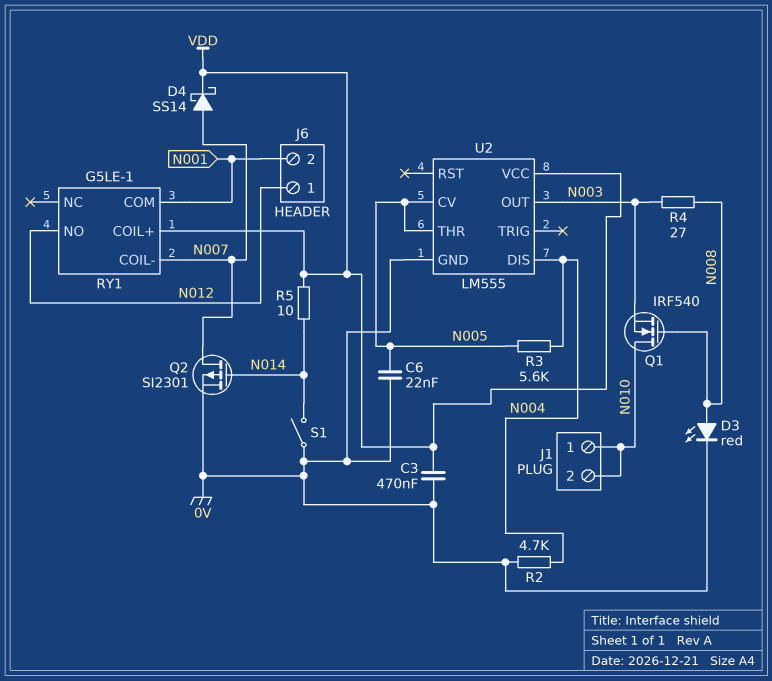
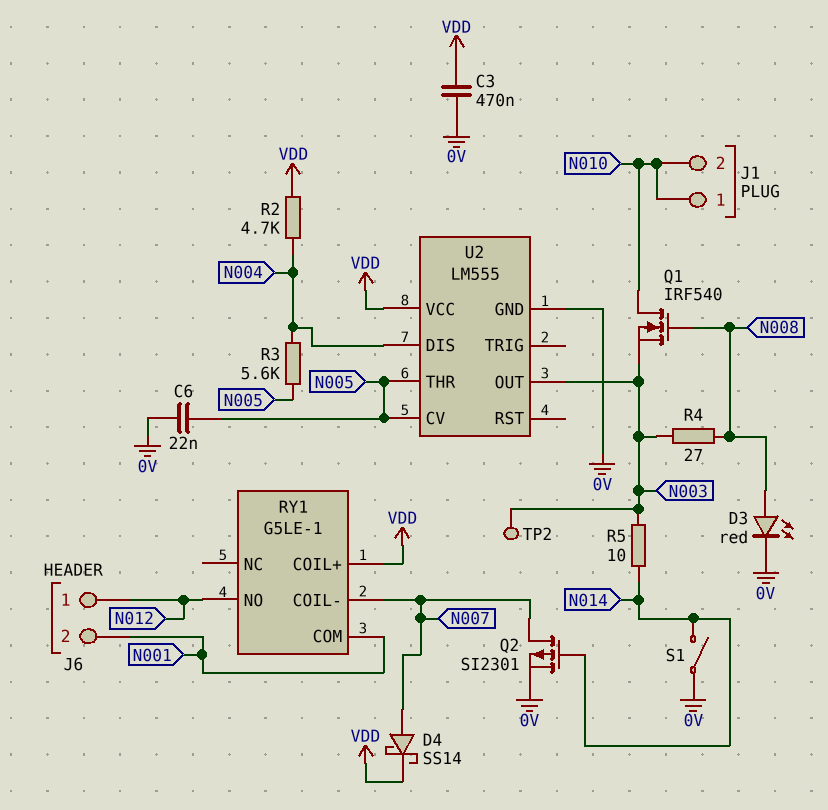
R2: 4.7k (0V, N004) -> 4.7k (N004, VDD)
R5: 10 (N014, VDD) -> 10 (N003, N014)
TP2: none -> test point (N003)

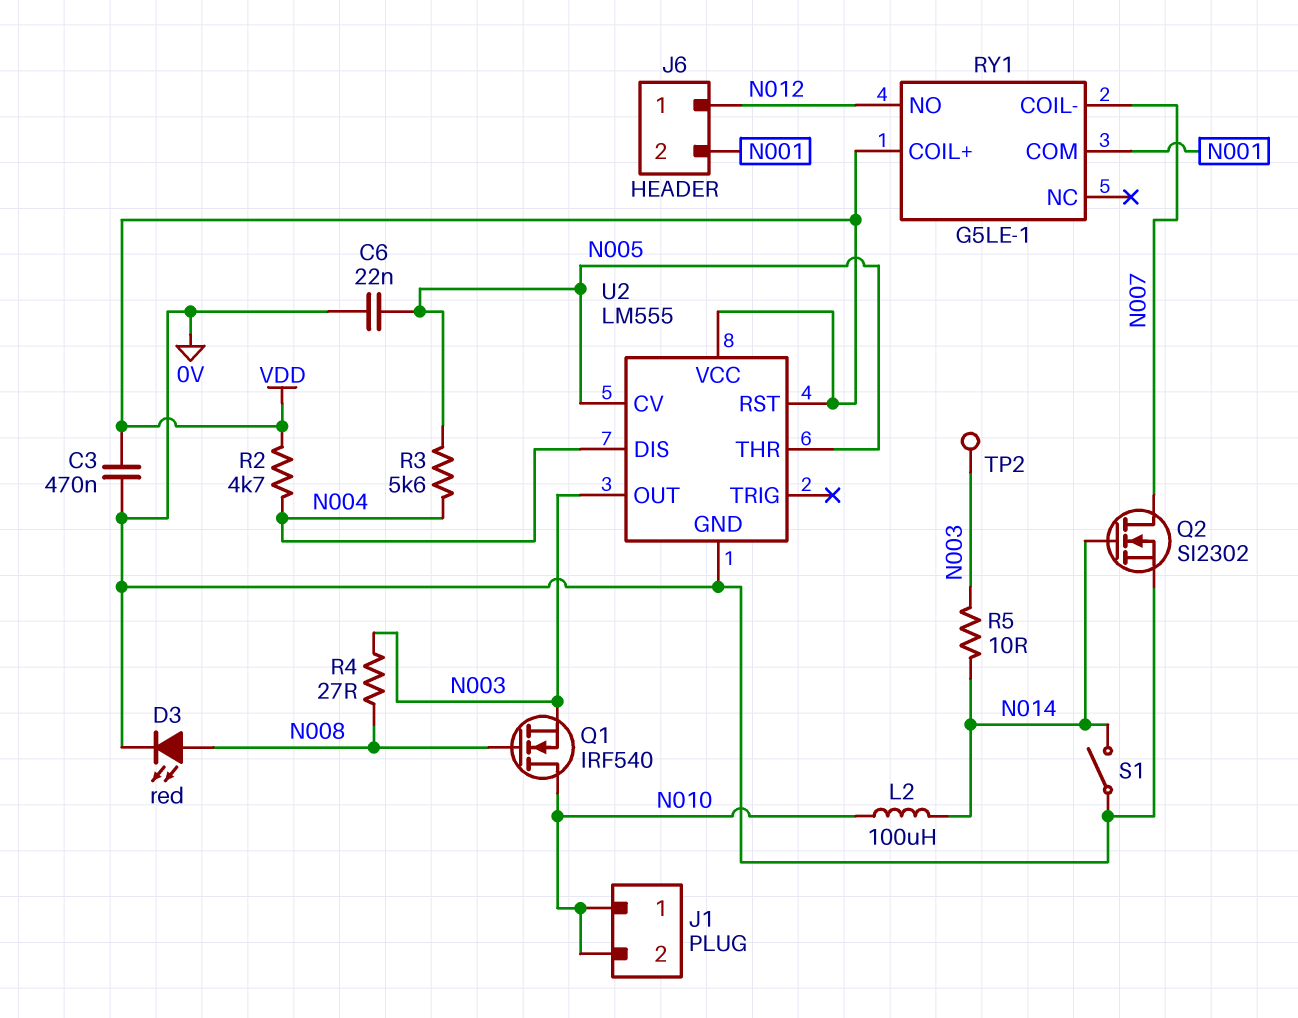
D4: schottky SS14 (A N007, K VDD) -> none
L2: none -> 100uH (N010, N014)
Q2: PMOS SI2301 (G N014, D N007, S 0V) -> NMOS SI2302 (G N014, D N007, S 0V)
U2 pin RST: none -> VDD

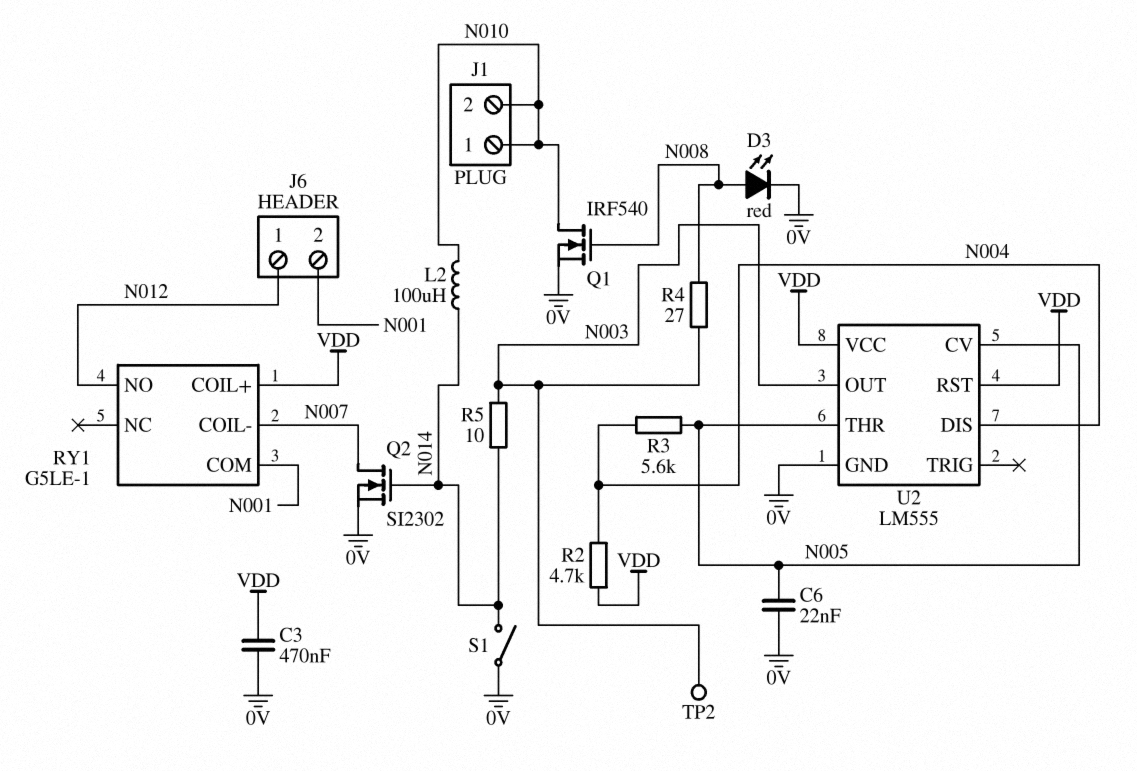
Q1: NMOS IRF540 (G N008, D N010, S N003) -> NMOS IRF540 (G N008, D N010, S 0V)

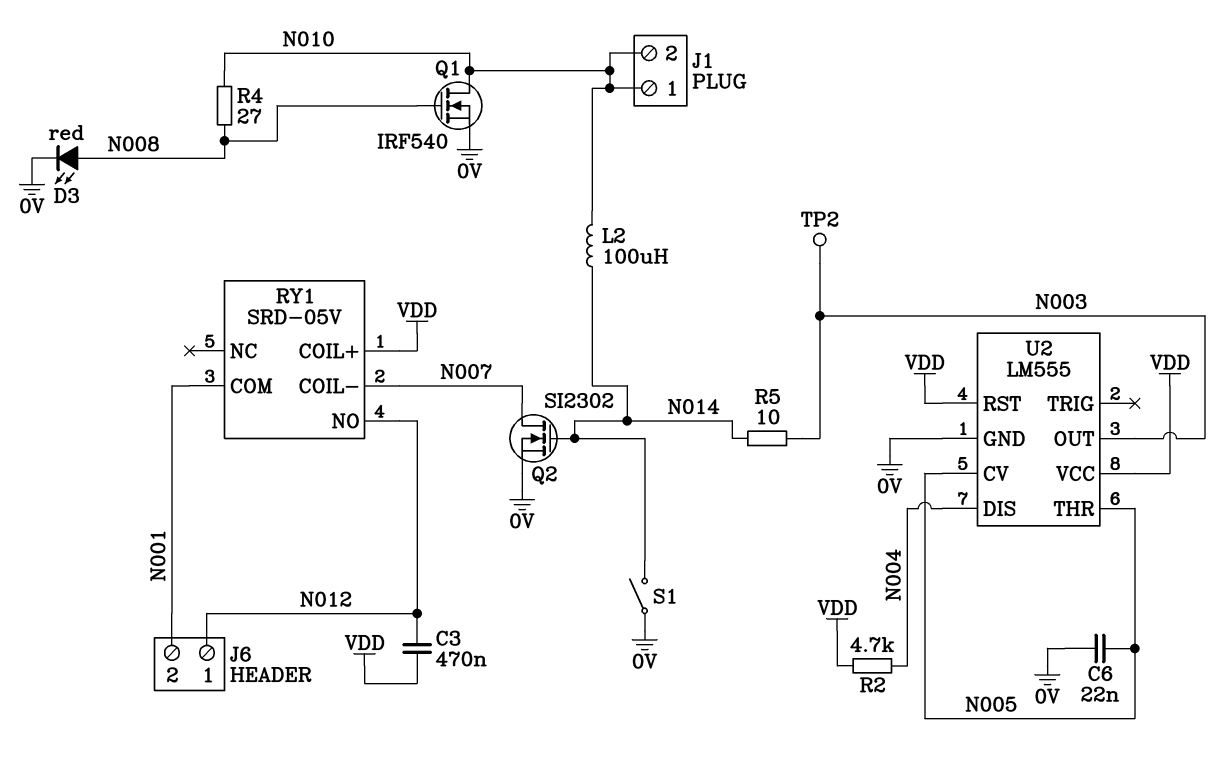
C3: 470nF (0V, VDD) -> 470nF (N012, VDD)
R3: 5.6k (N004, N005) -> none
R4: 27 (N003, N008) -> 27 (N008, N010)
RY1: G5LE-1 -> SRD-05V

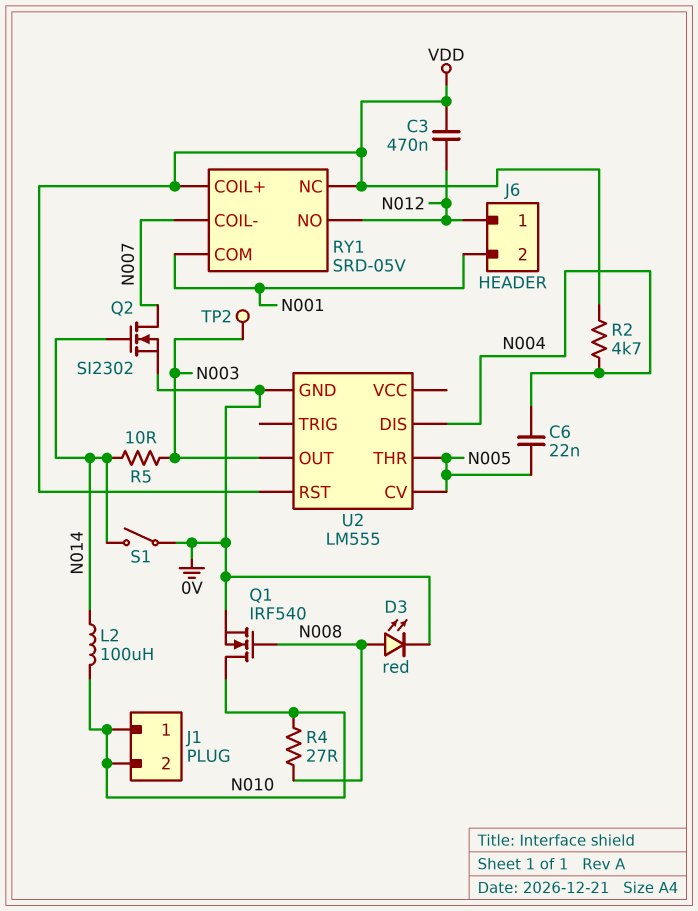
C6: 22nF (0V, N005) -> 22nF (N004, N005)
RY1 pin NC: none -> VDD
U2 pin VCC: VDD -> none

